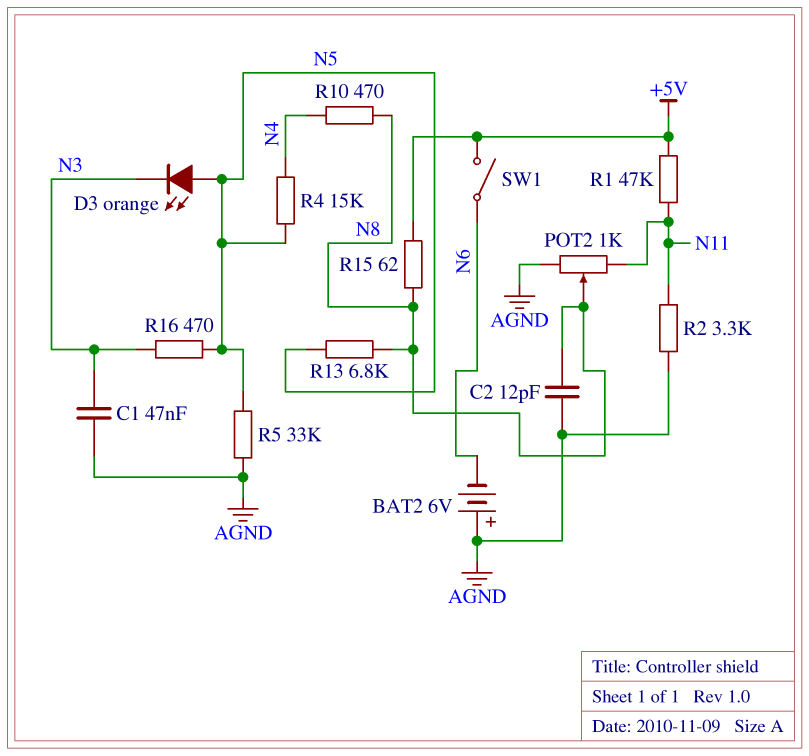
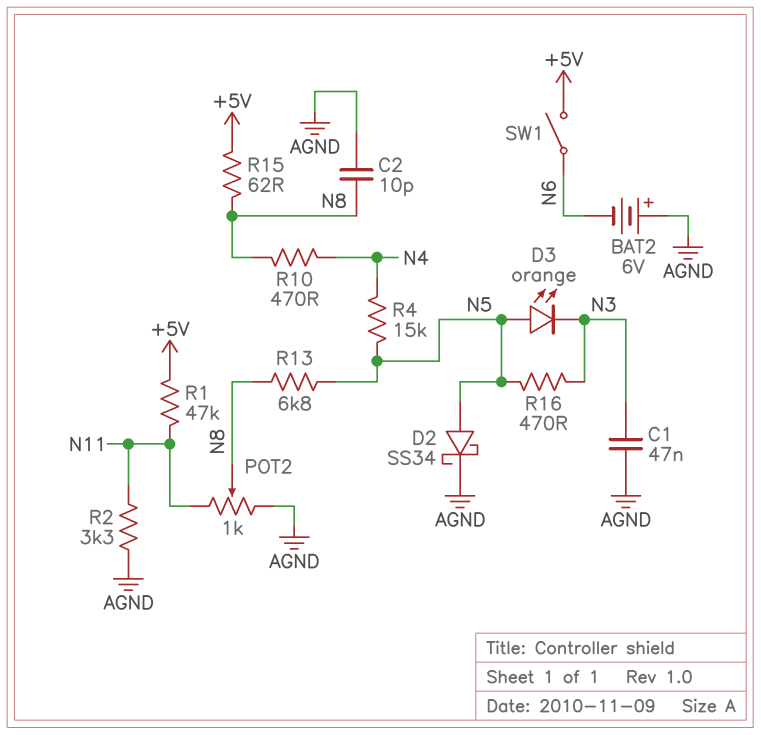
C2: 12pF (AGND, N8) -> 10pF (AGND, N8)
D2: none -> schottky SS34 (A N5, K AGND)
R5: 33k (AGND, N5) -> none

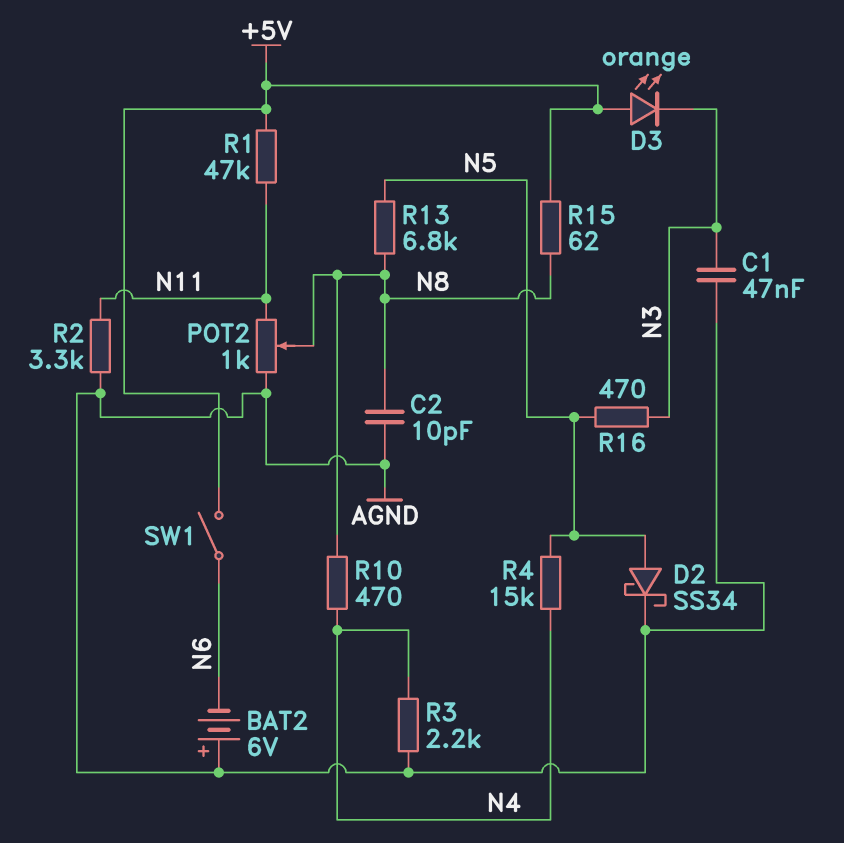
D3: LED orange (A N5, K N3) -> LED orange (A +5V, K N3)
R3: none -> 2.2k (AGND, N4)

